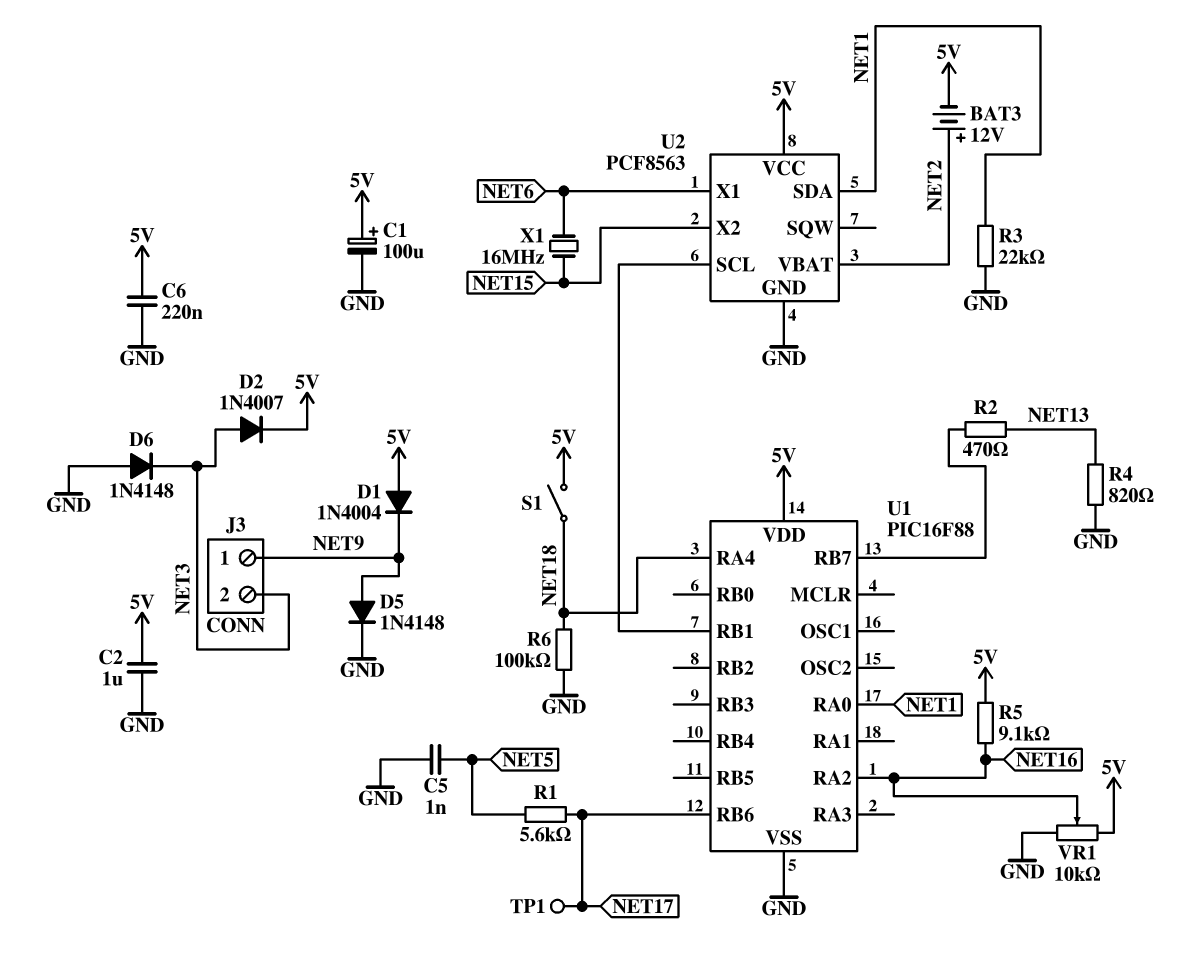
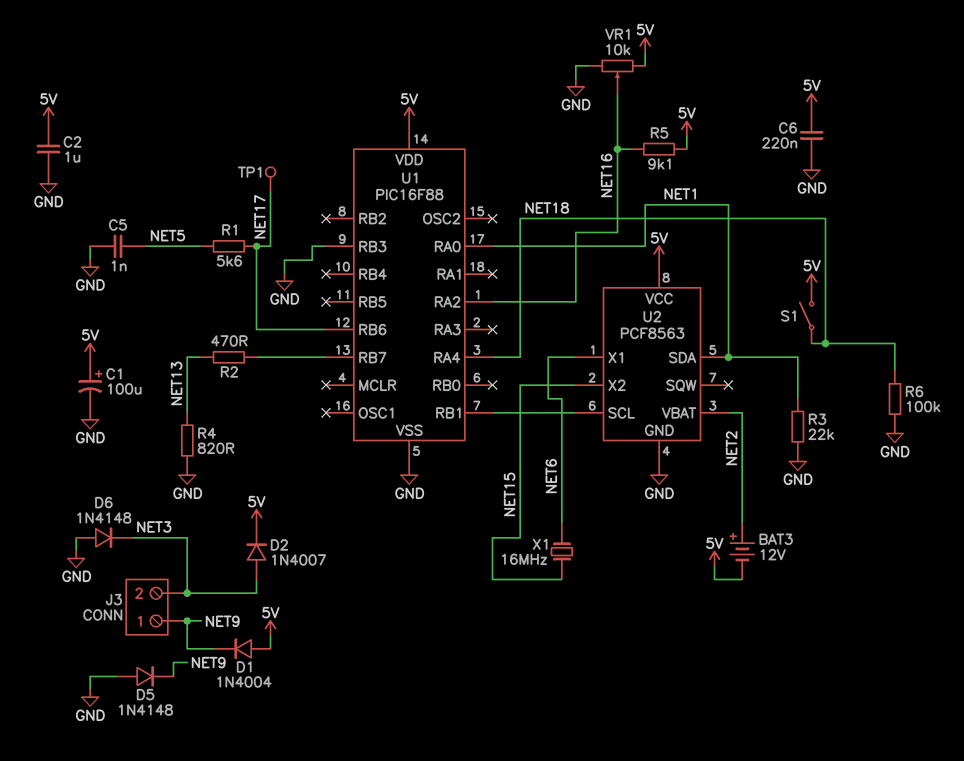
D5: diode 1N4148 (A NET9, K GND) -> diode 1N4148 (A GND, K NET9)
U1 pin RB3: none -> GND

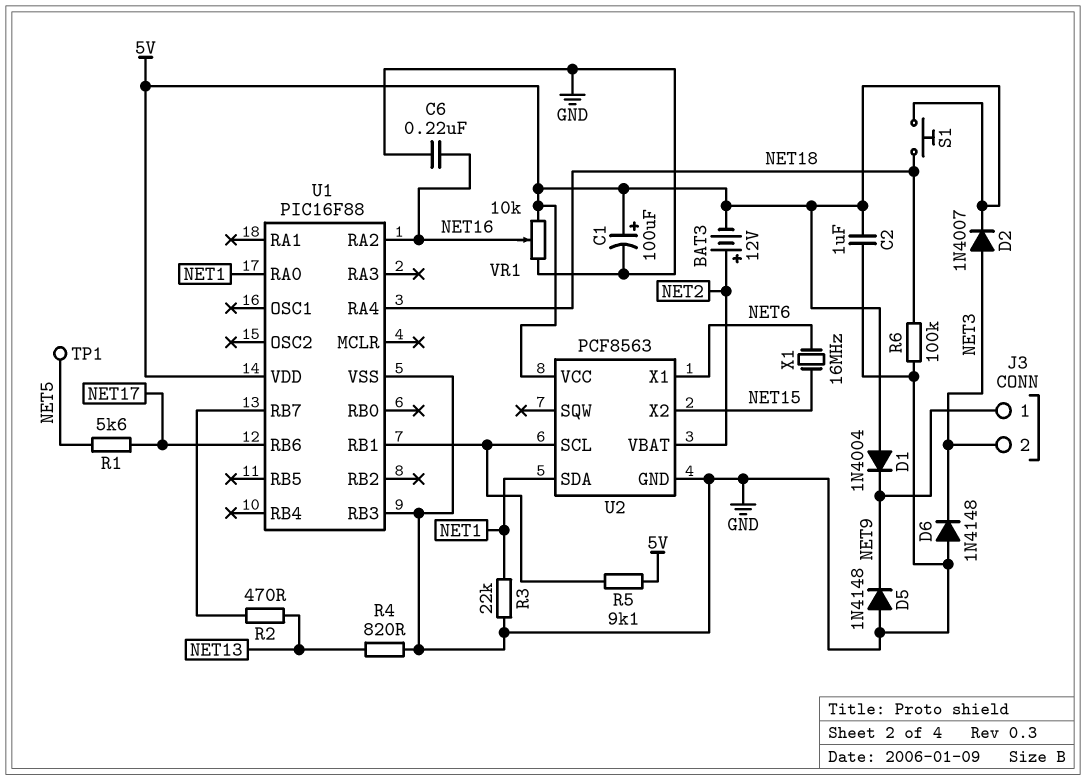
C5: 1nF (GND, NET5) -> none
C6: 220nF (5V, GND) -> 220nF (GND, NET16)
R5: 9.1k (5V, NET16) -> 9.1k (5V, U1/RB1)
S1: switch (5V, NET18) -> button (5V, NET18)
TP1: test point (NET17) -> test point (NET5)

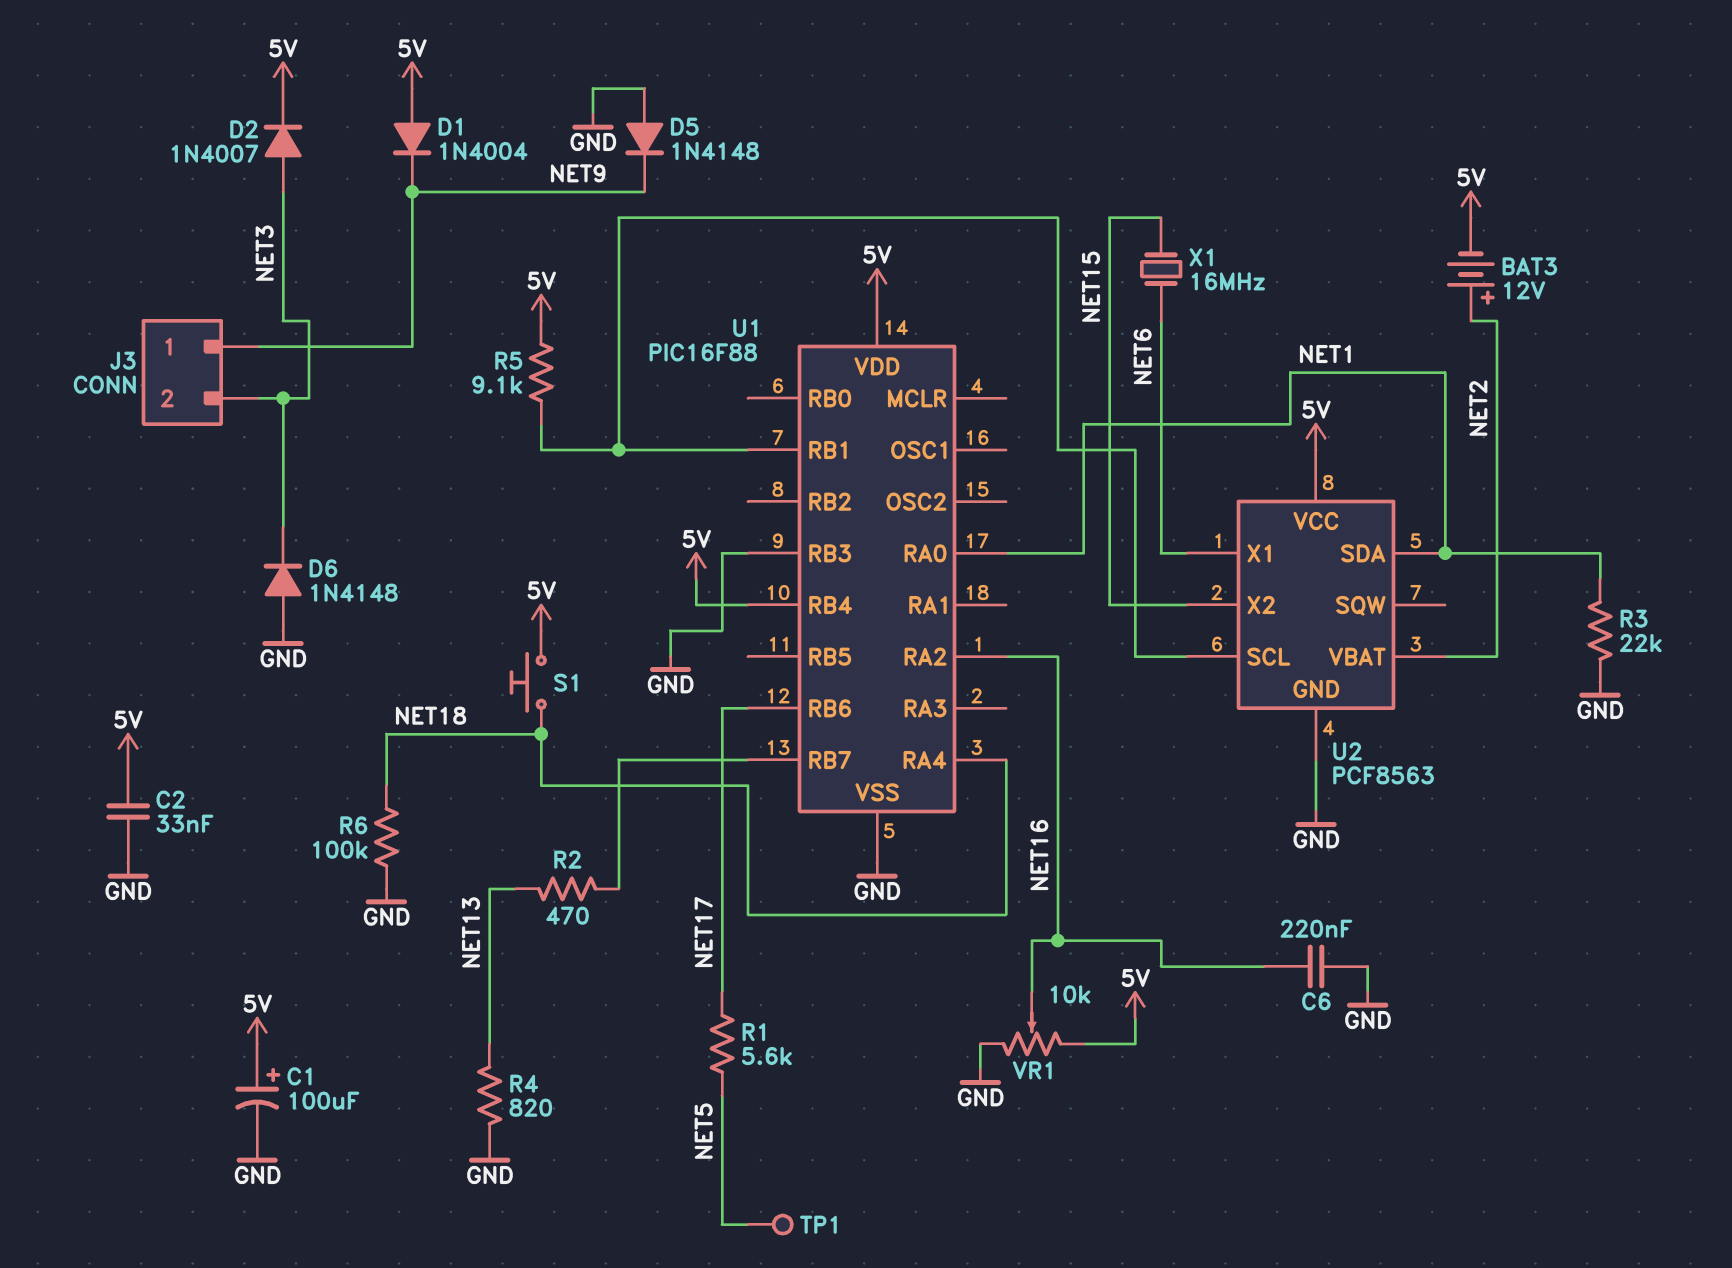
C2: 1uF (5V, GND) -> 33nF (5V, GND)
U1 pin RB4: none -> 5V

